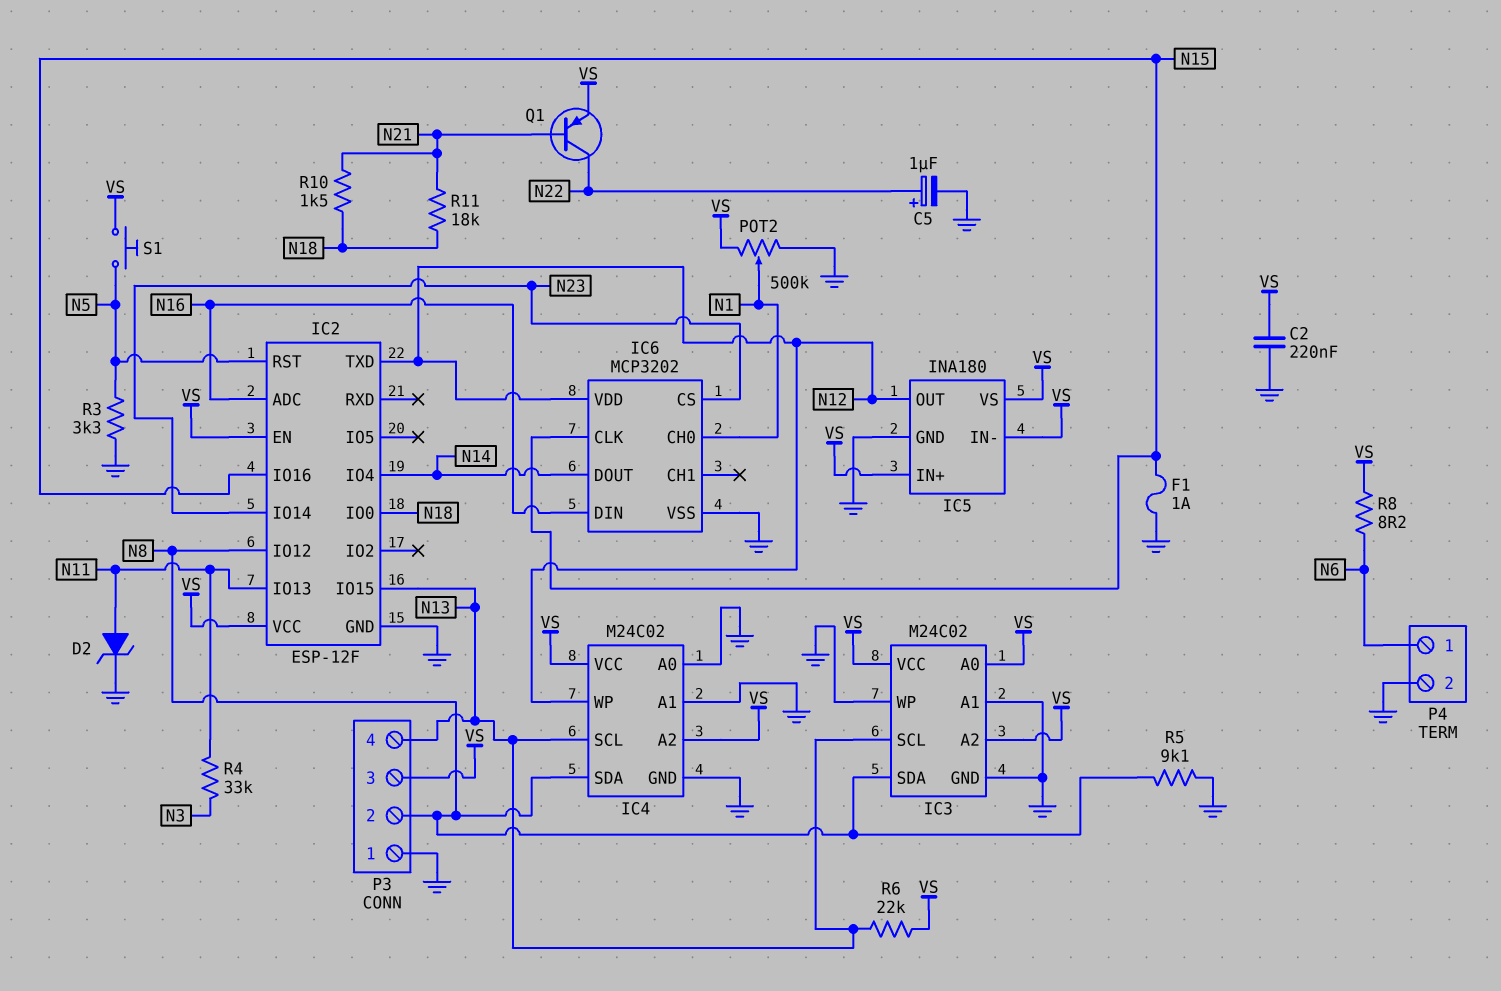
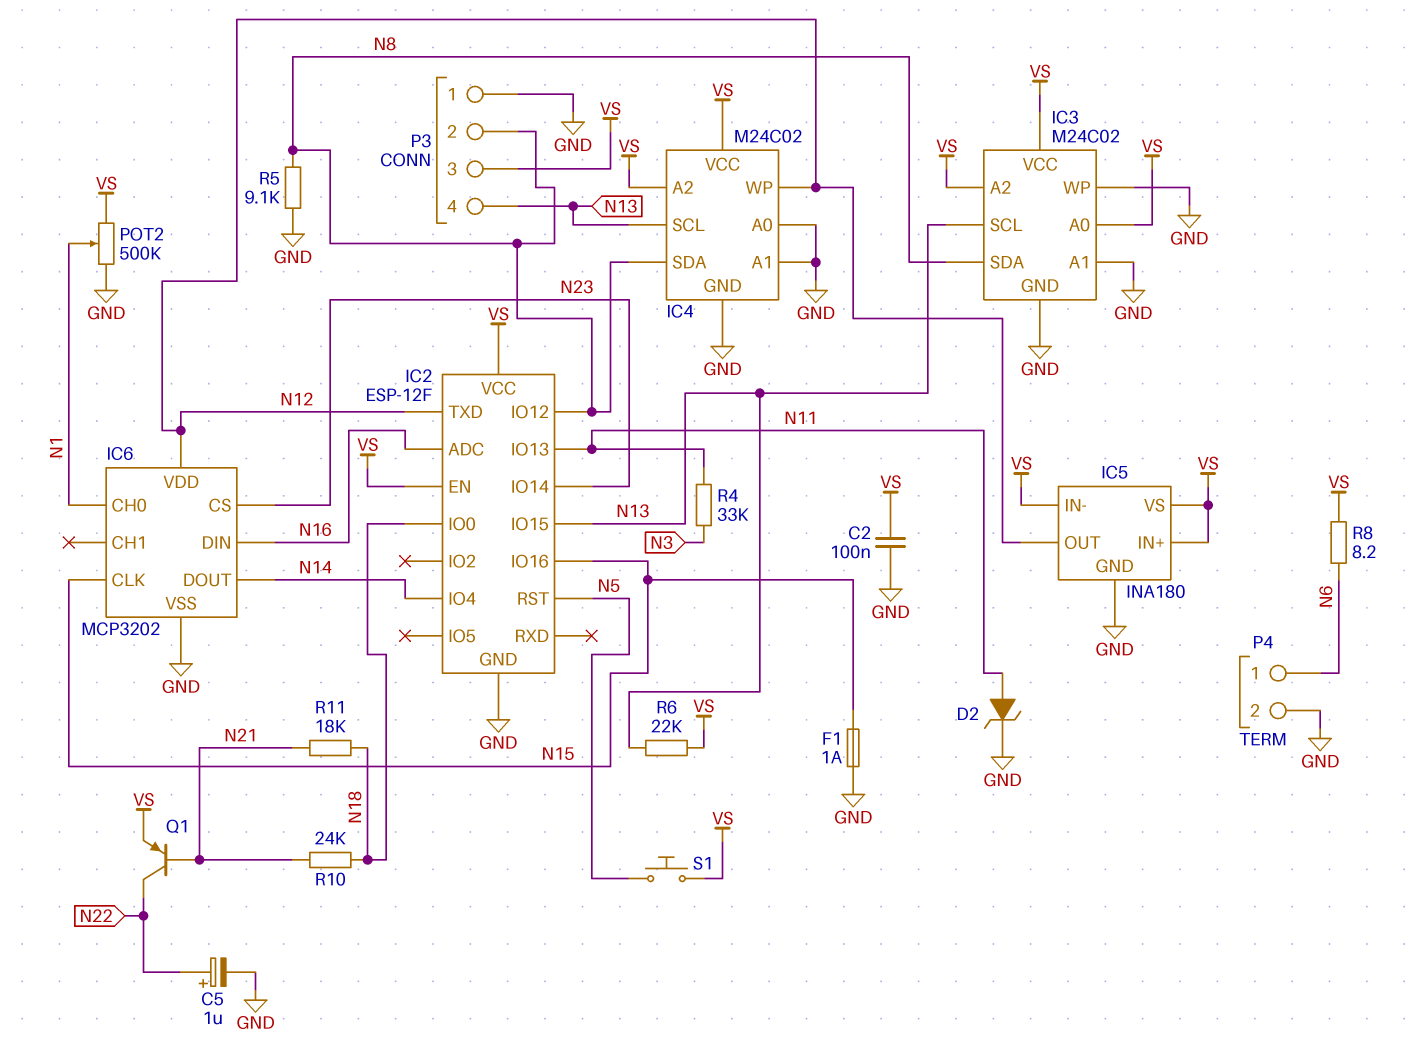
C2: 220nF (GND, VS) -> 100nF (GND, VS)
R3: 3.3k (GND, N5) -> none
R10: 1.5k (N18, N21) -> 24k (N18, N21)

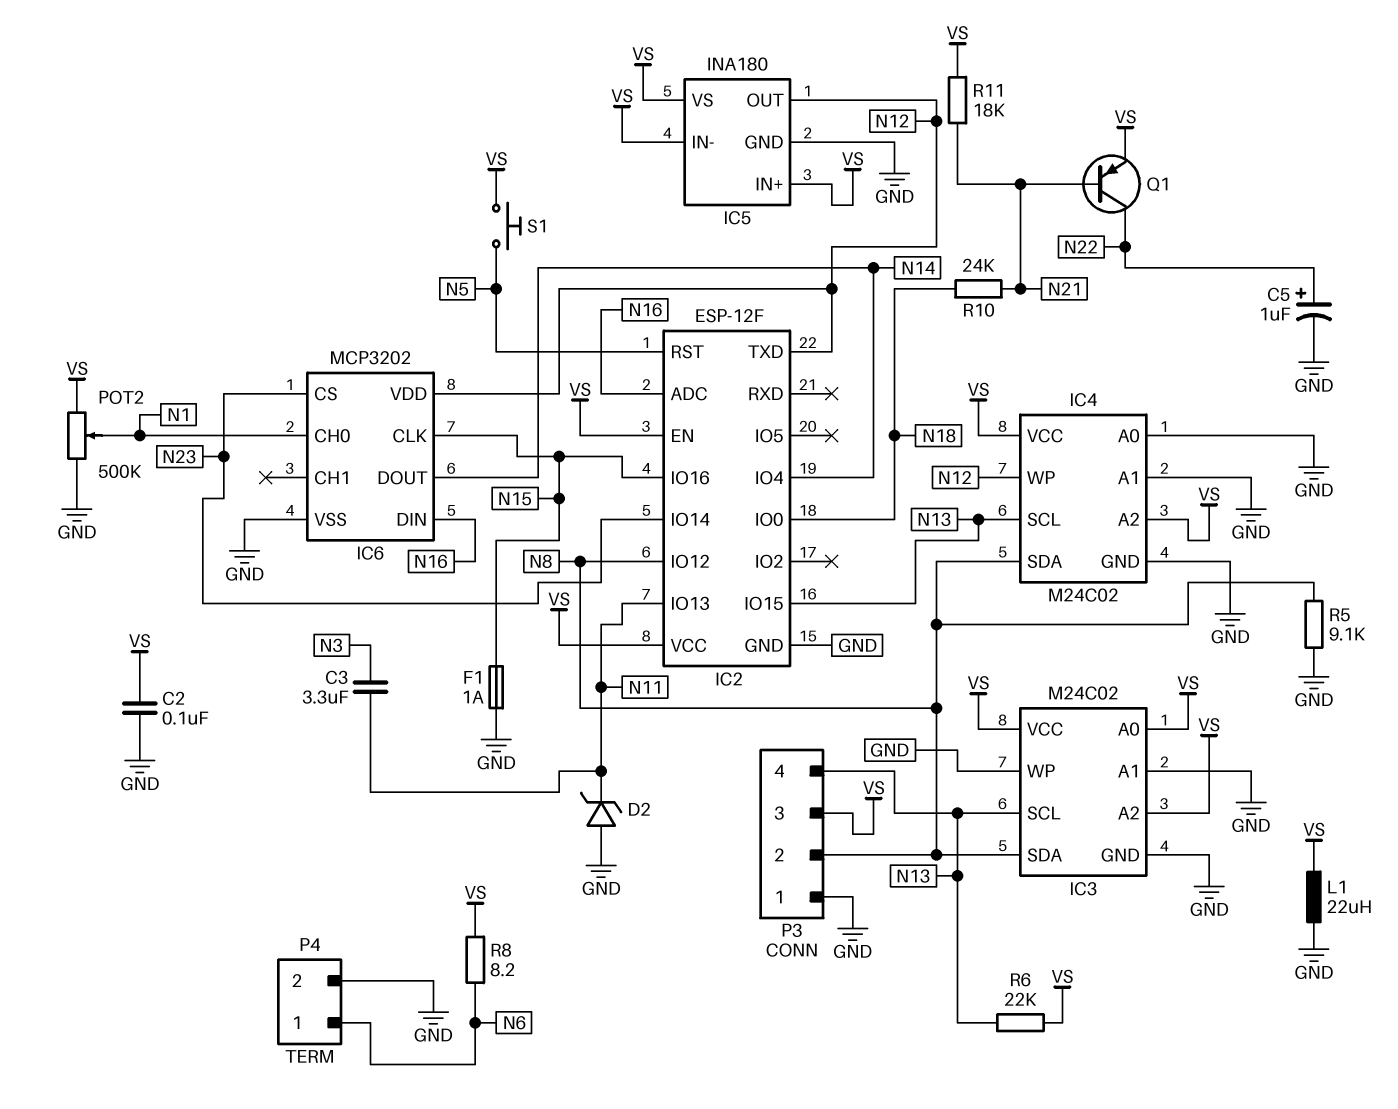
C3: none -> 3.3uF (N3, N11)
D2: zener (A N11, K GND) -> zener (A GND, K N11)
L1: none -> 22uH (GND, VS)
R4: 33k (N3, N11) -> none
R11: 18k (N18, N21) -> 18k (N21, VS)

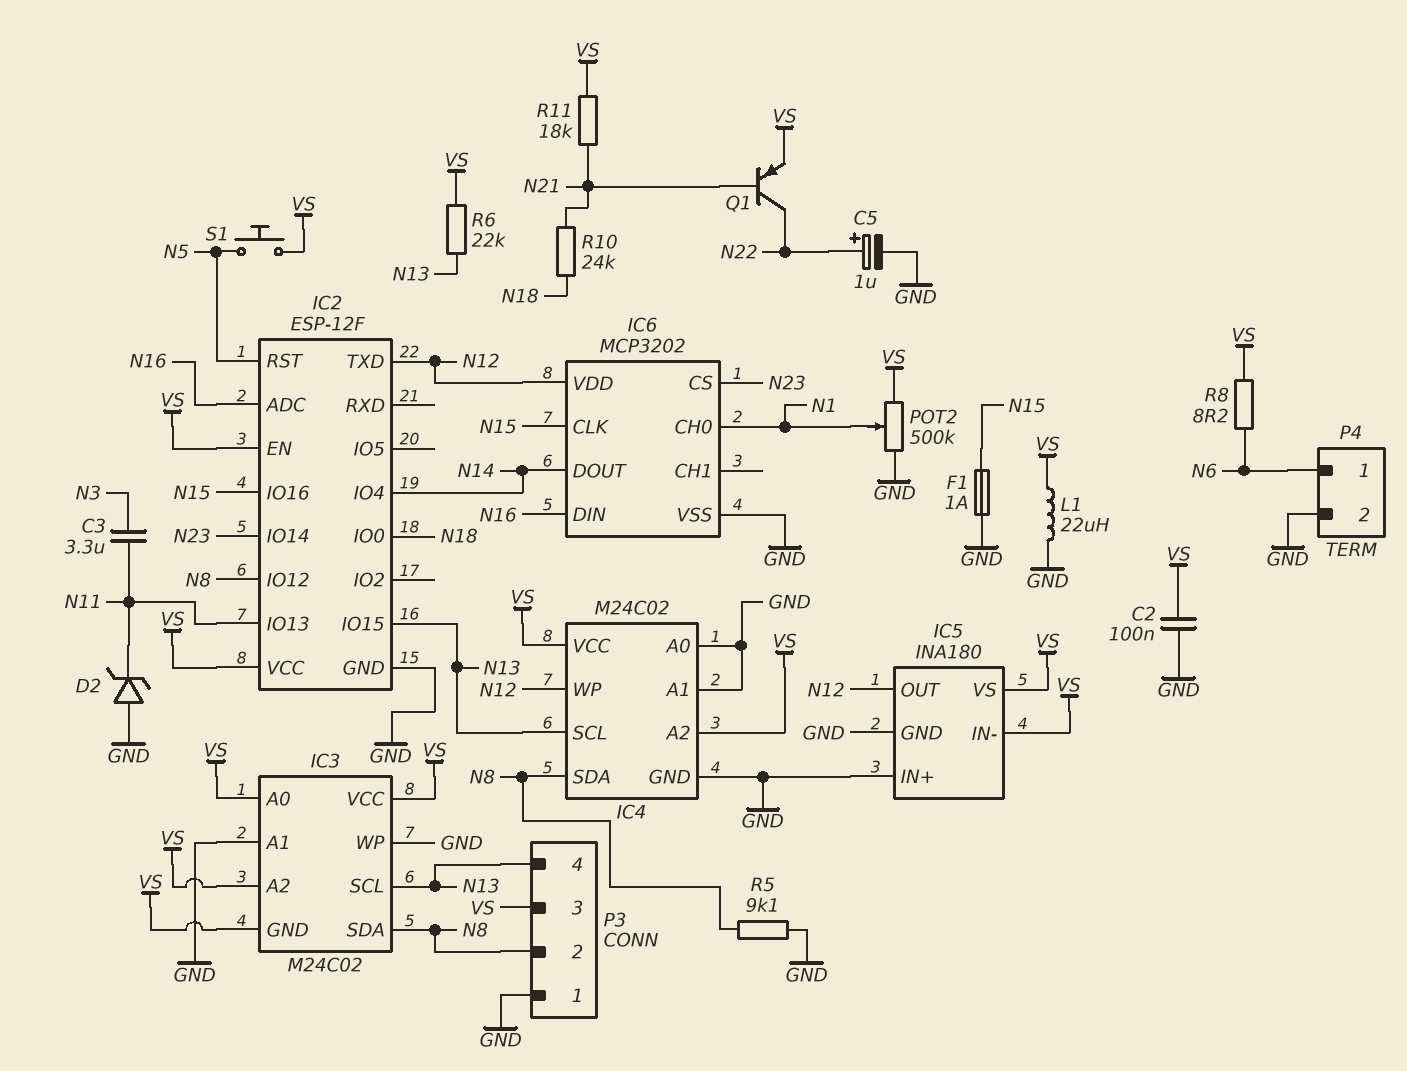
IC3 pin GND: GND -> VS
IC5 pin IN+: VS -> GND

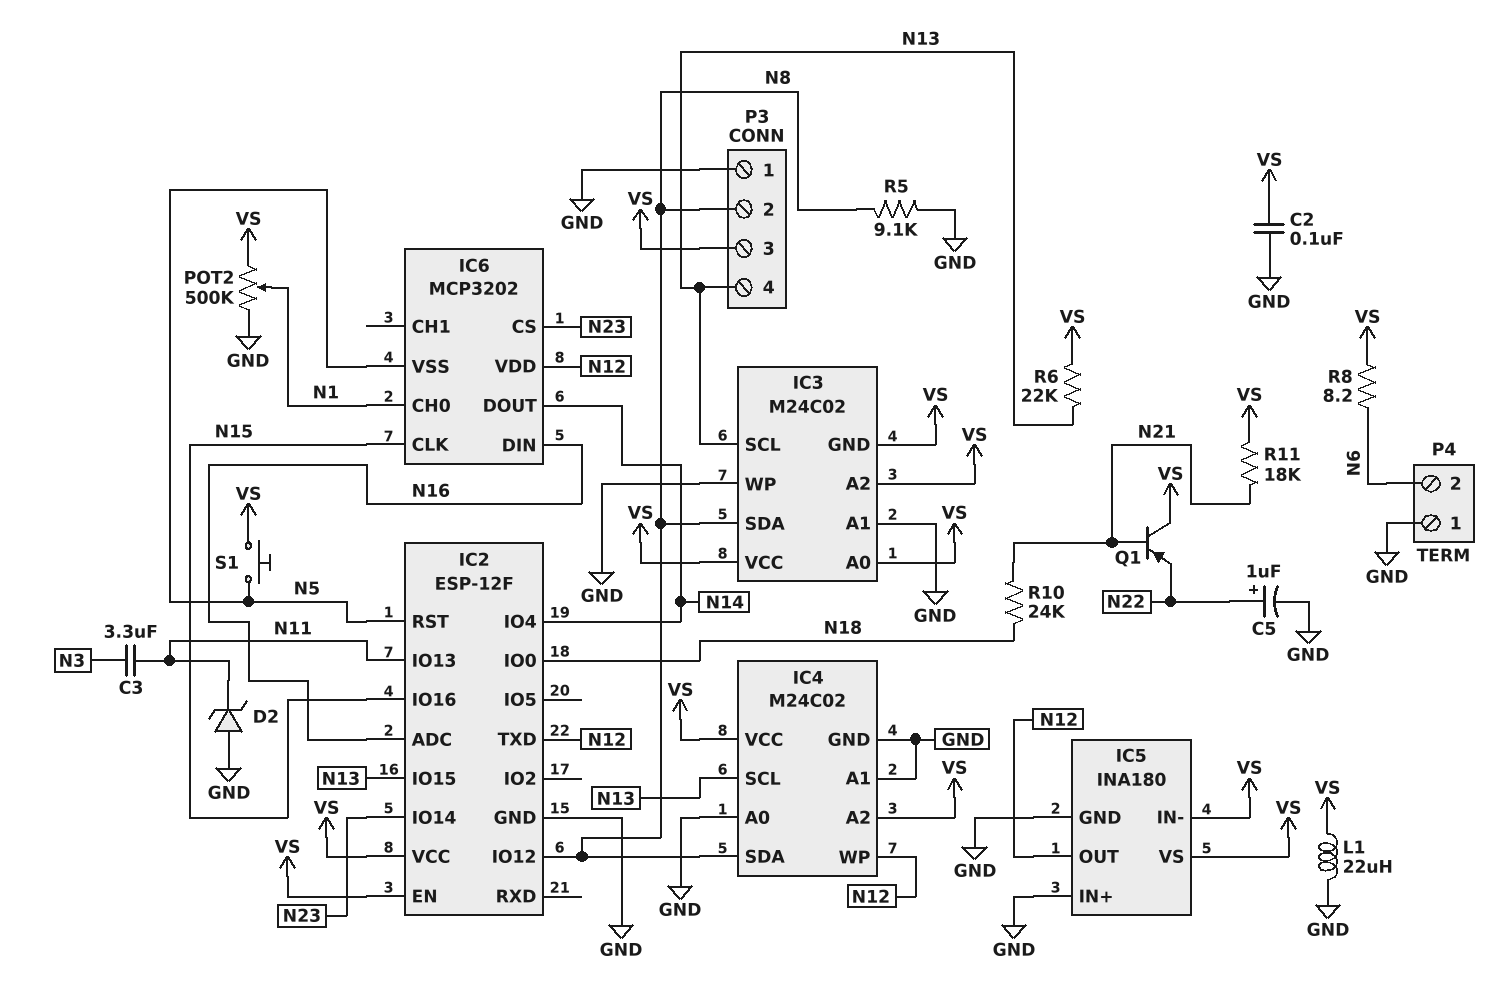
F1: 1A (GND, N15) -> none
IC6 pin VSS: GND -> N5
P4 pin 1: N6 -> GND
P4 pin 2: GND -> N6
Q1: PNP (B N21, C N22, E VS) -> PNP (B N21, C VS, E N22)

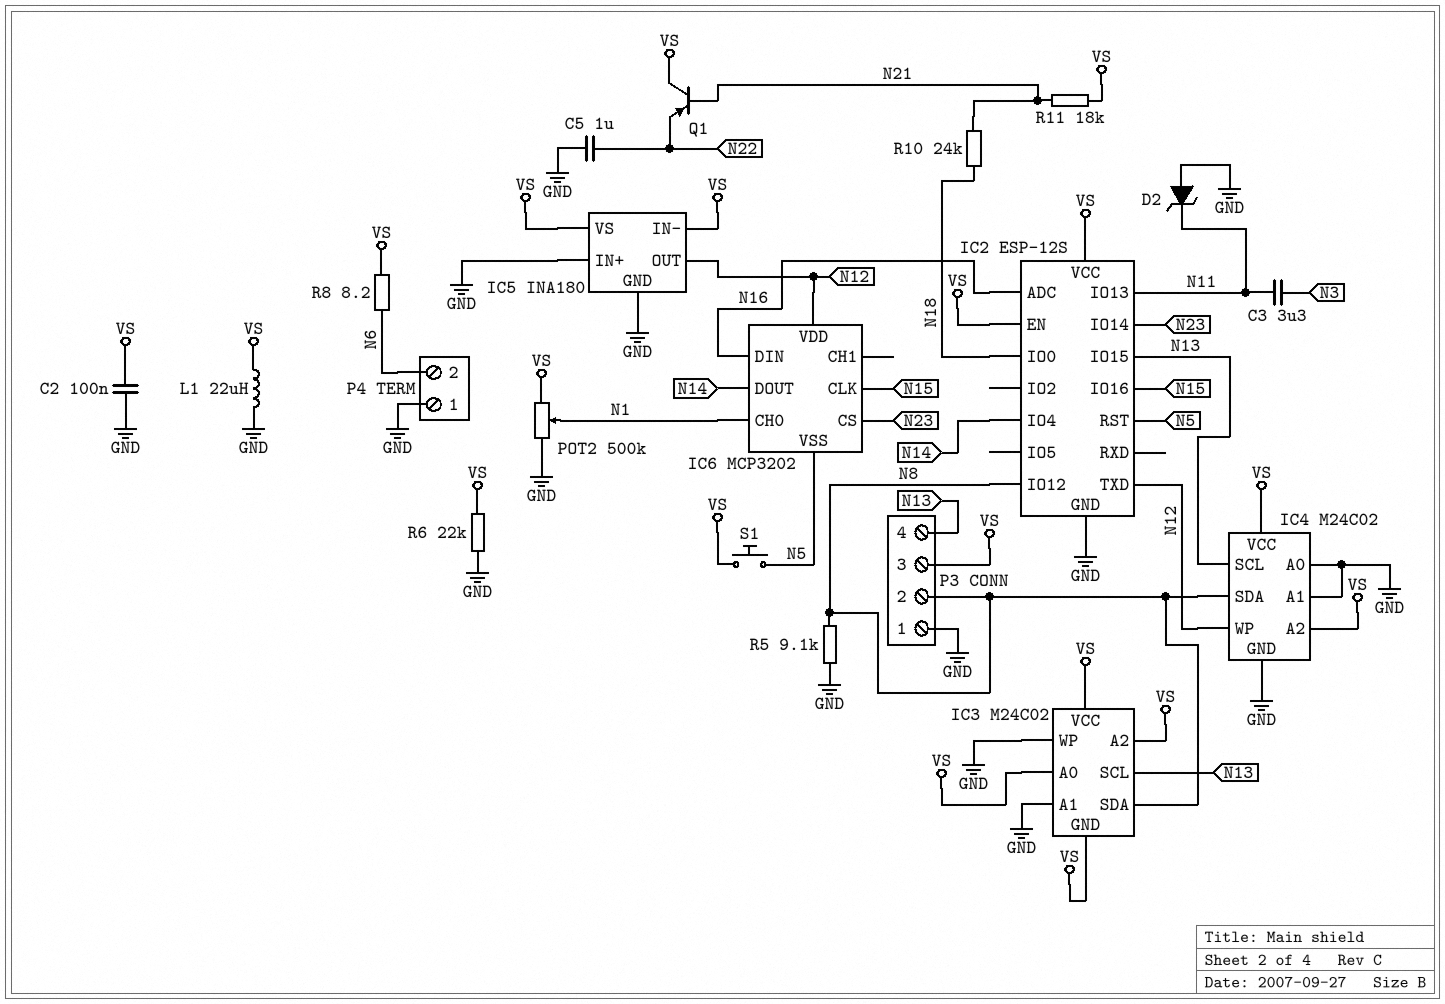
C5: 1uF (plus N22, minus GND) -> 1uF (GND, N22)
IC2: ESP-12F -> ESP-12S
R6: 22k (N13, VS) -> 22k (GND, VS)

